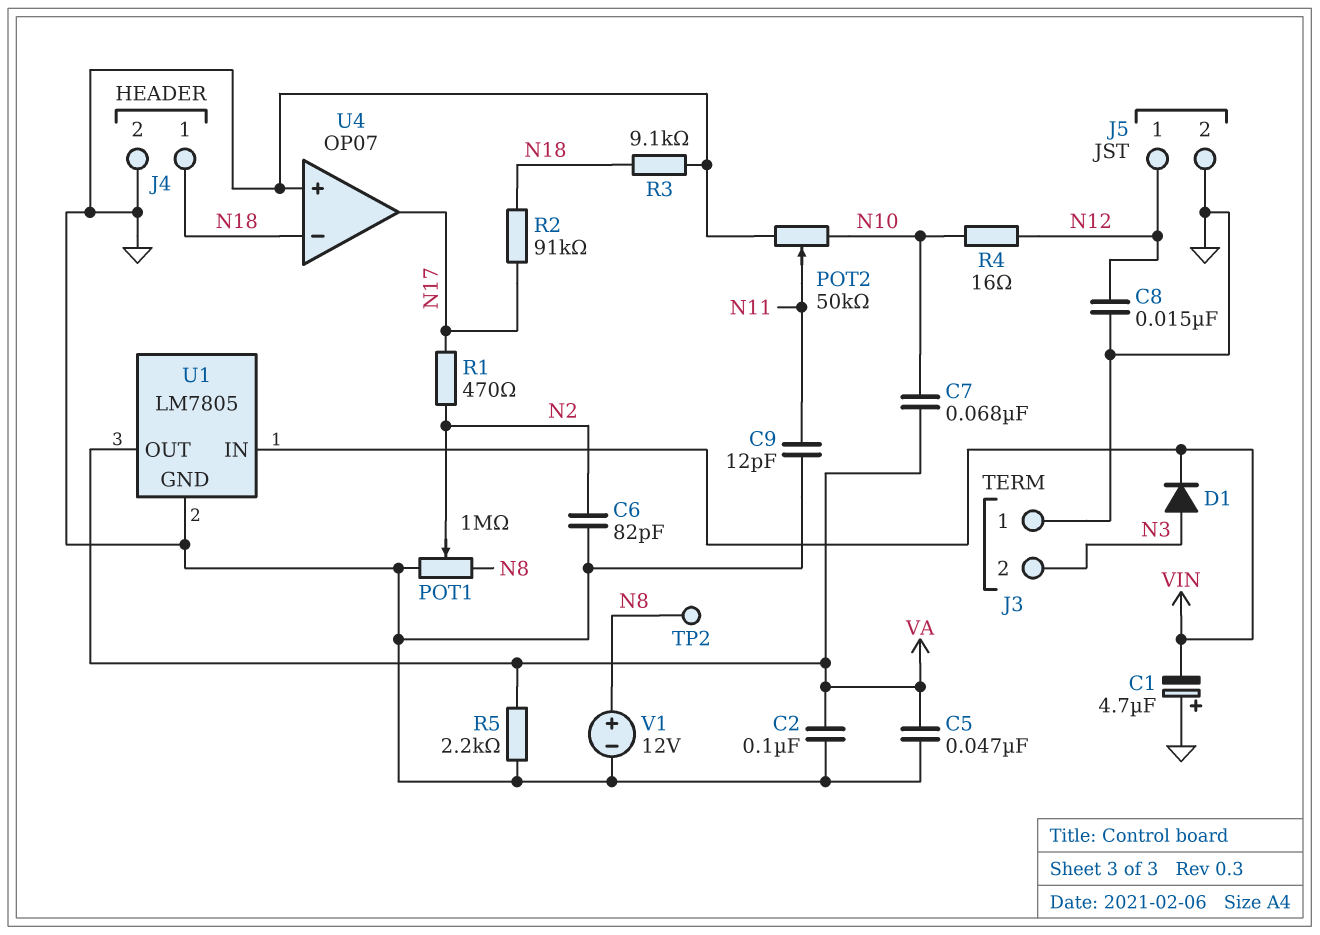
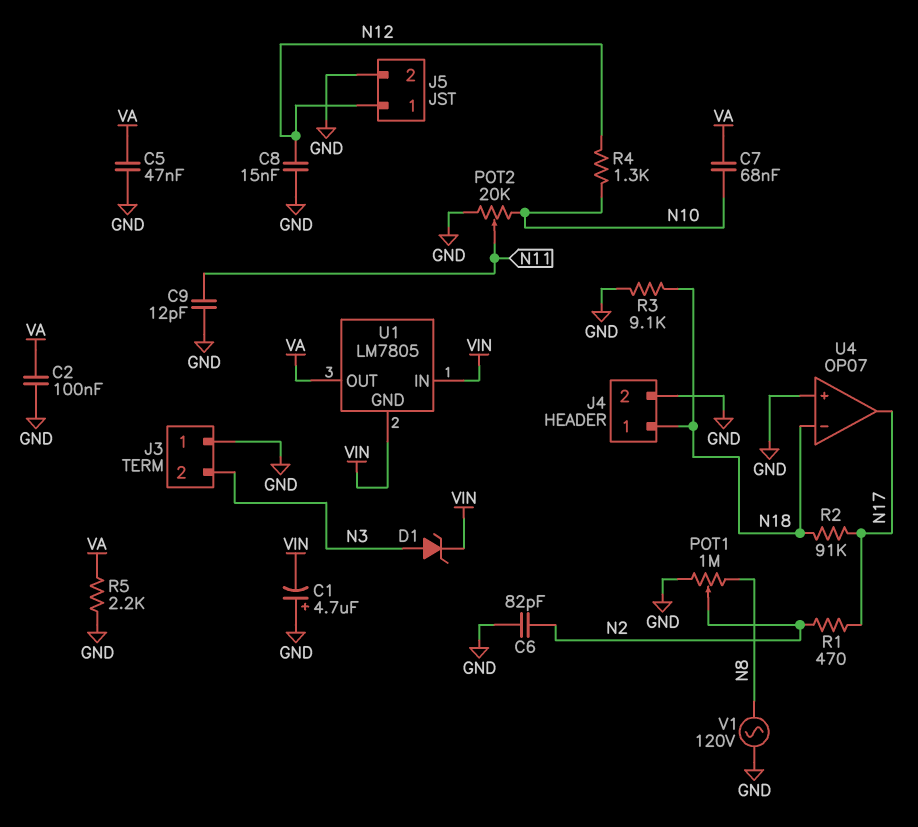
D1: diode (A N3, K VIN) -> zener (A N3, K VIN)
POT2: 50k (GND, N10, wiper N11) -> 20k (GND, N10, wiper N11)
R4: 16 (N10, N12) -> 1.3k (N10, N12)
TP2: test point (N8) -> none
U1 pin GND: GND -> VIN
V1: 12V (plus N8, minus GND) -> AC 120V (GND, N8)

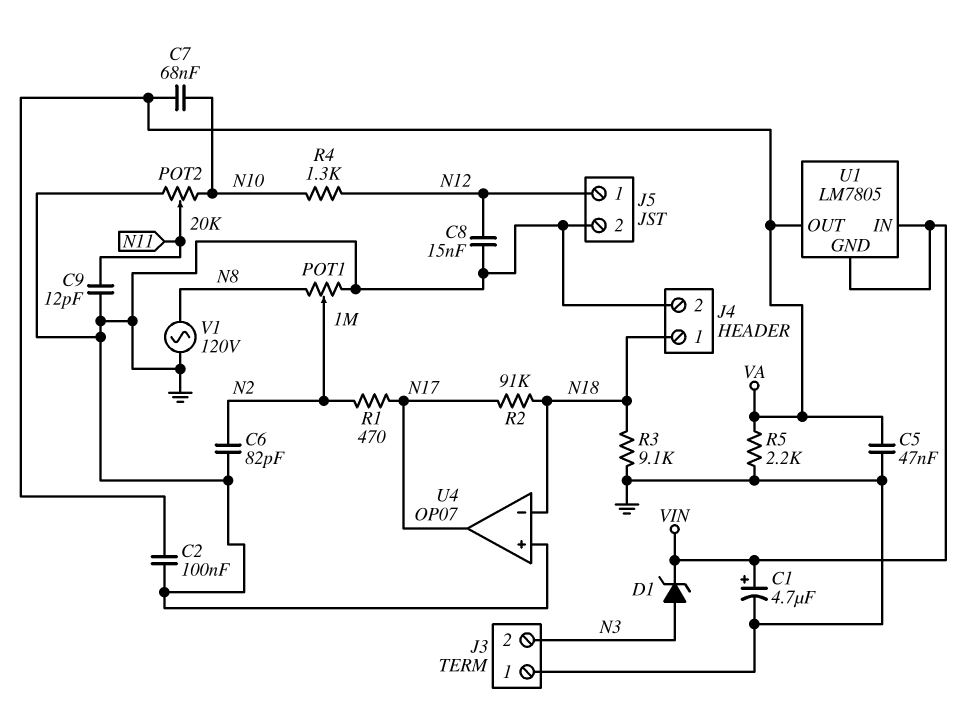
C1: 4.7uF (plus GND, minus VIN) -> 4.7uF (plus VIN, minus GND)

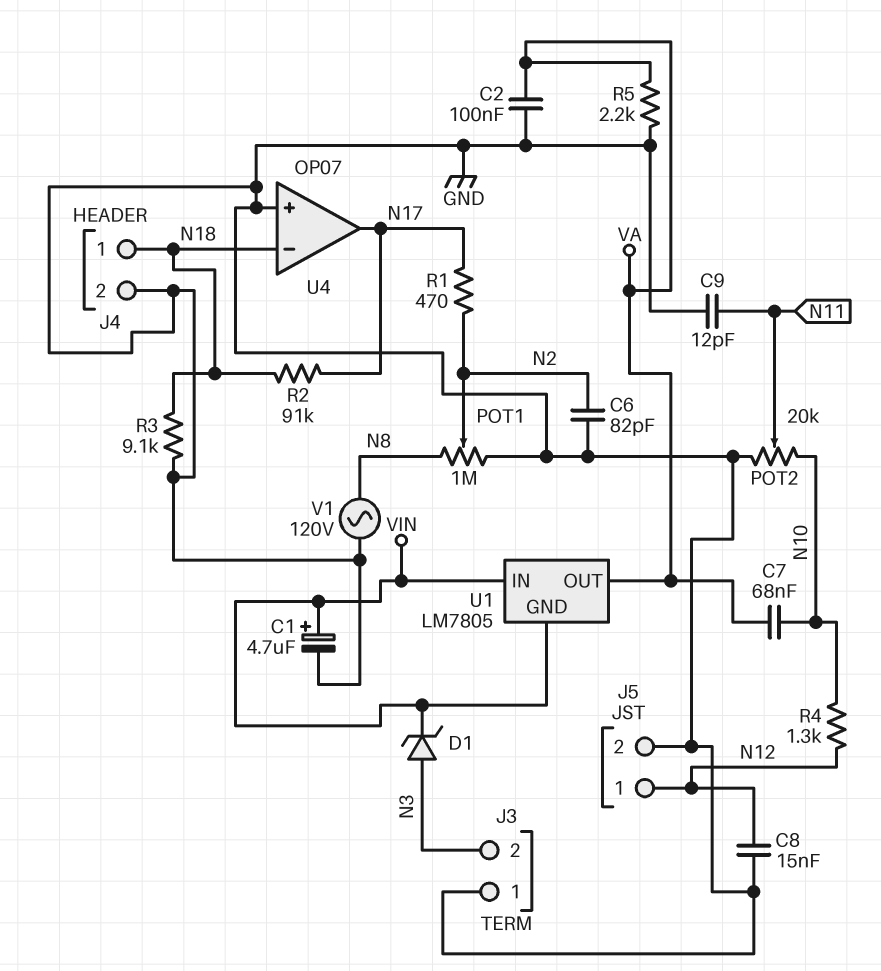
C5: 47nF (GND, VA) -> none

